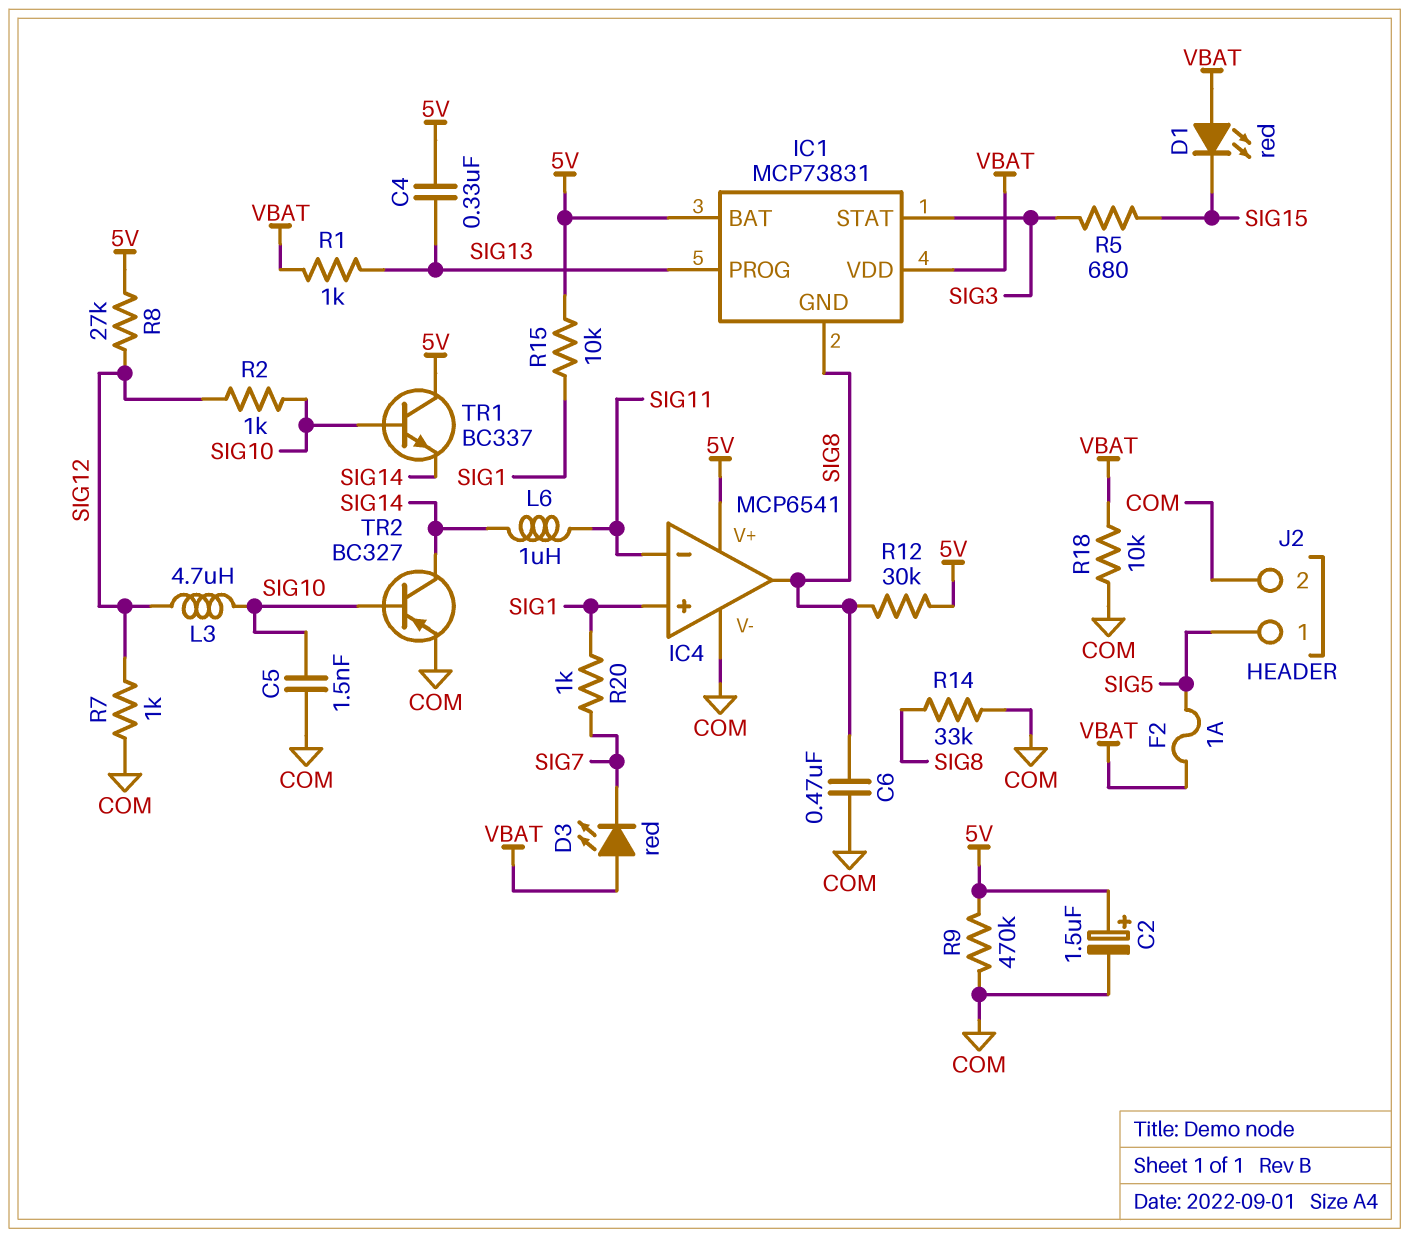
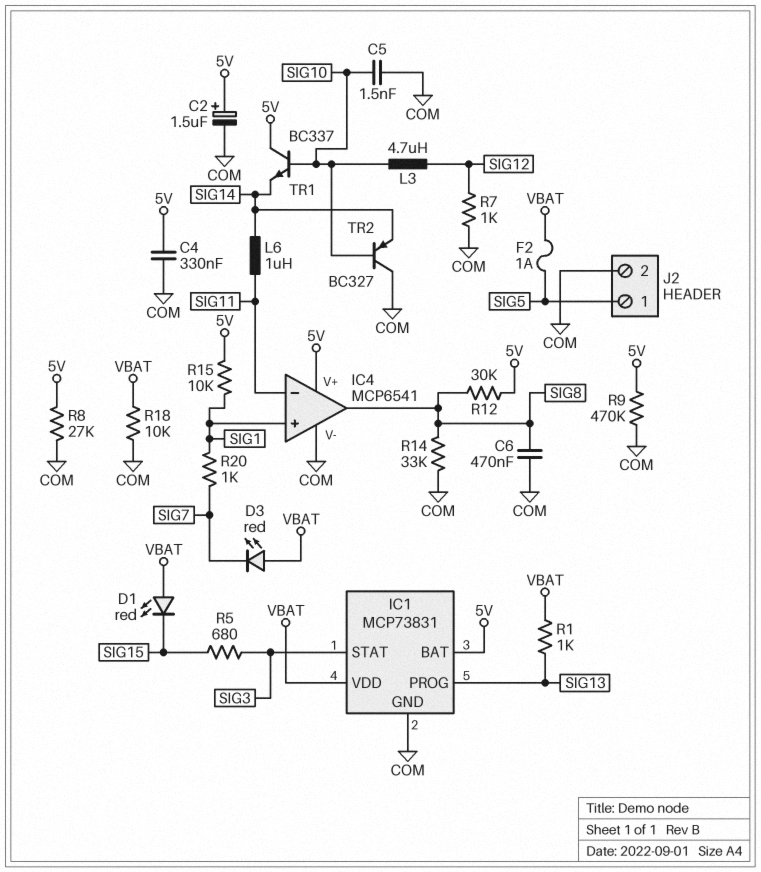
C4: 330nF (5V, SIG13) -> 330nF (5V, COM)
IC1 pin GND: SIG8 -> COM
R2: 1k (SIG10, SIG12) -> none
R8: 27k (5V, SIG12) -> 27k (5V, COM)
TR2: PNP BC327 (B SIG10, C SIG14, E COM) -> PNP BC327 (B SIG10, C COM, E SIG14)

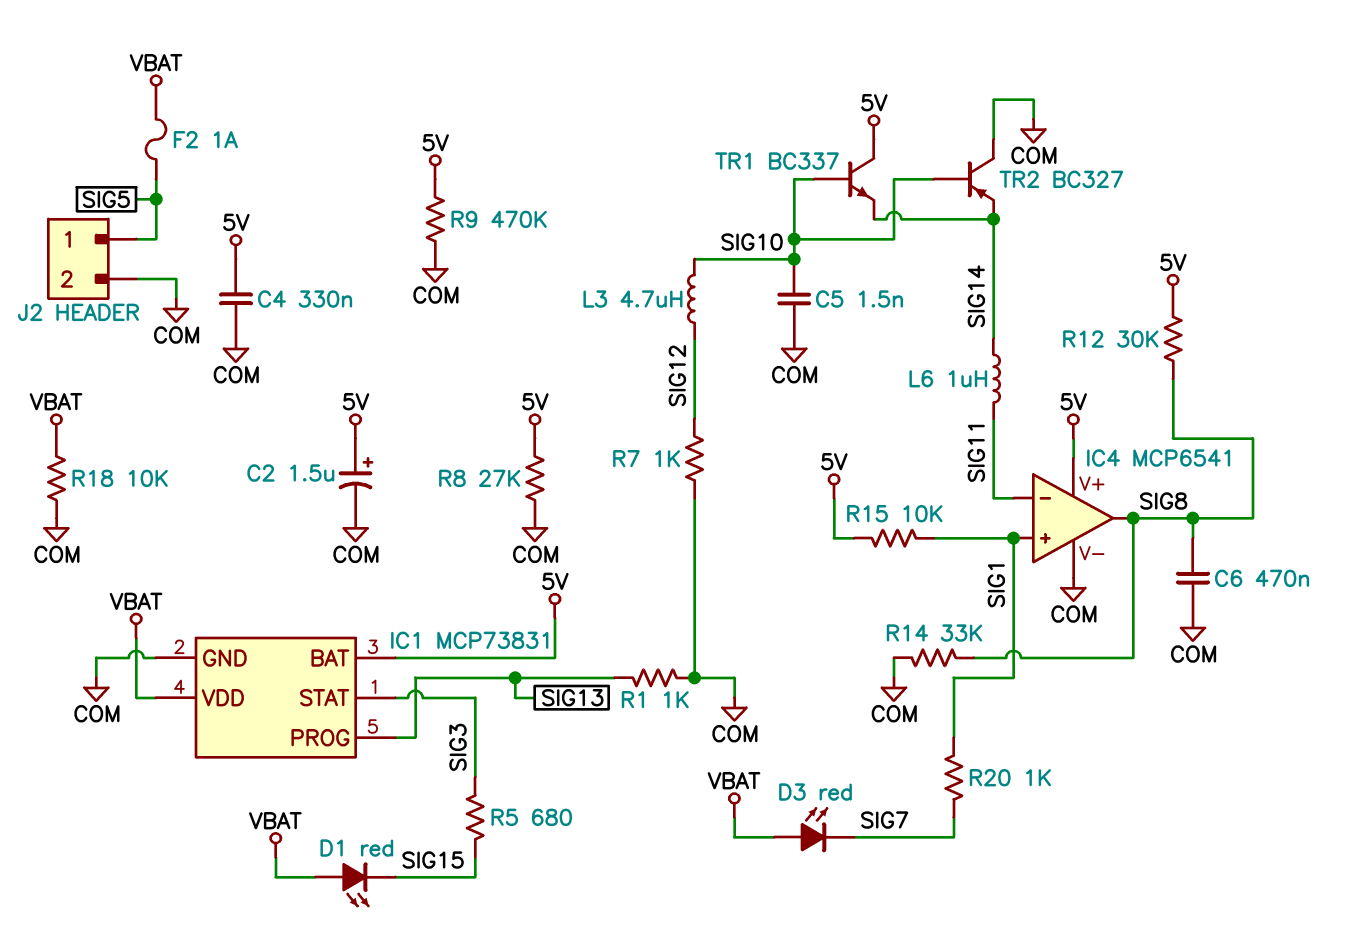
R1: 1k (SIG13, VBAT) -> 1k (COM, SIG13)

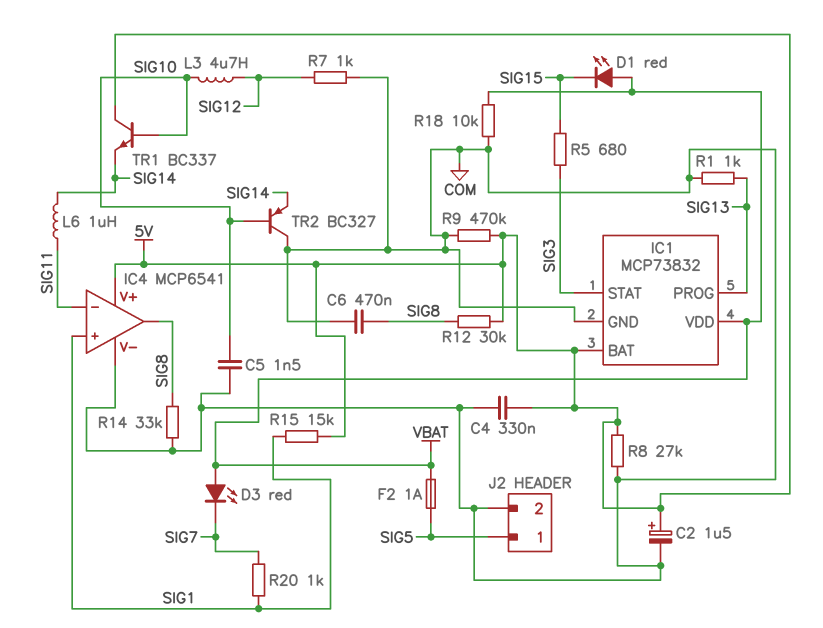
IC1: MCP73831 -> MCP73832
R15: 10k (5V, SIG1) -> 15k (5V, SIG1)

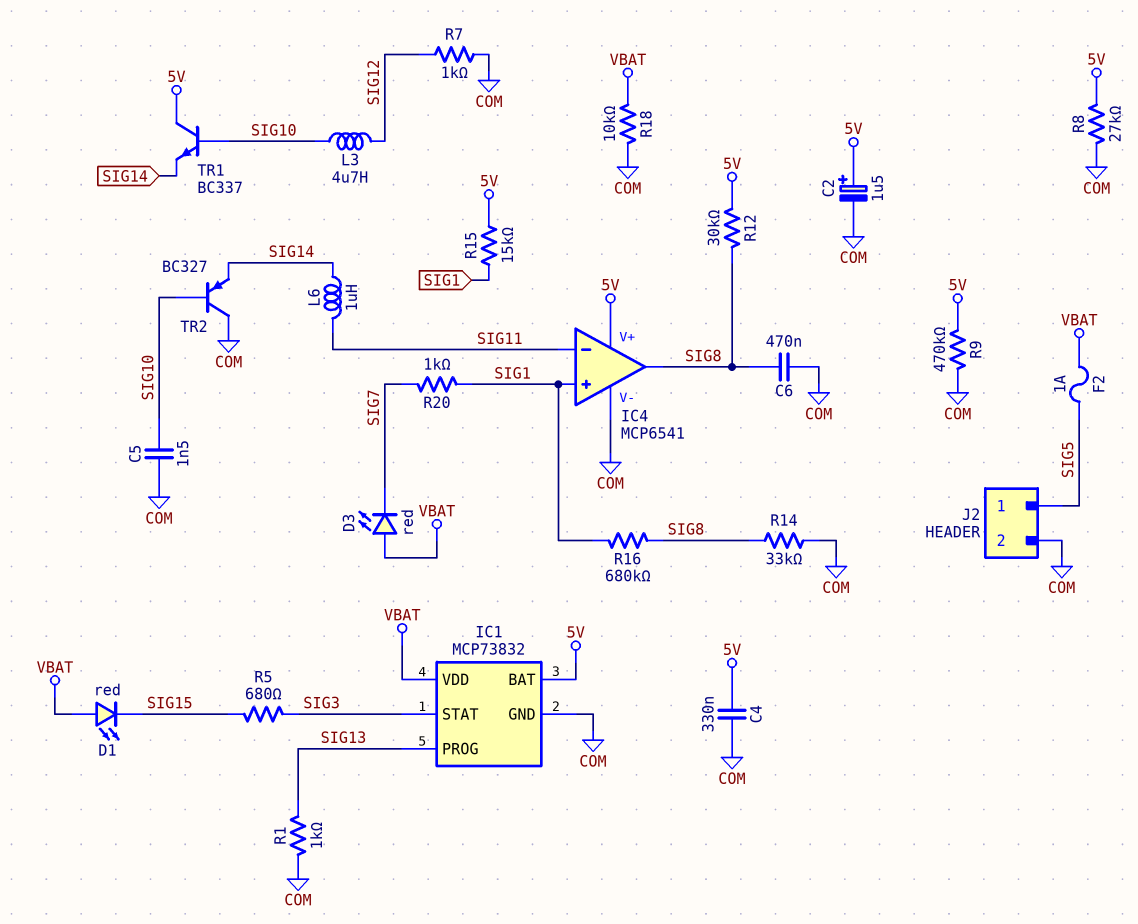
R16: none -> 680k (SIG1, SIG8)

